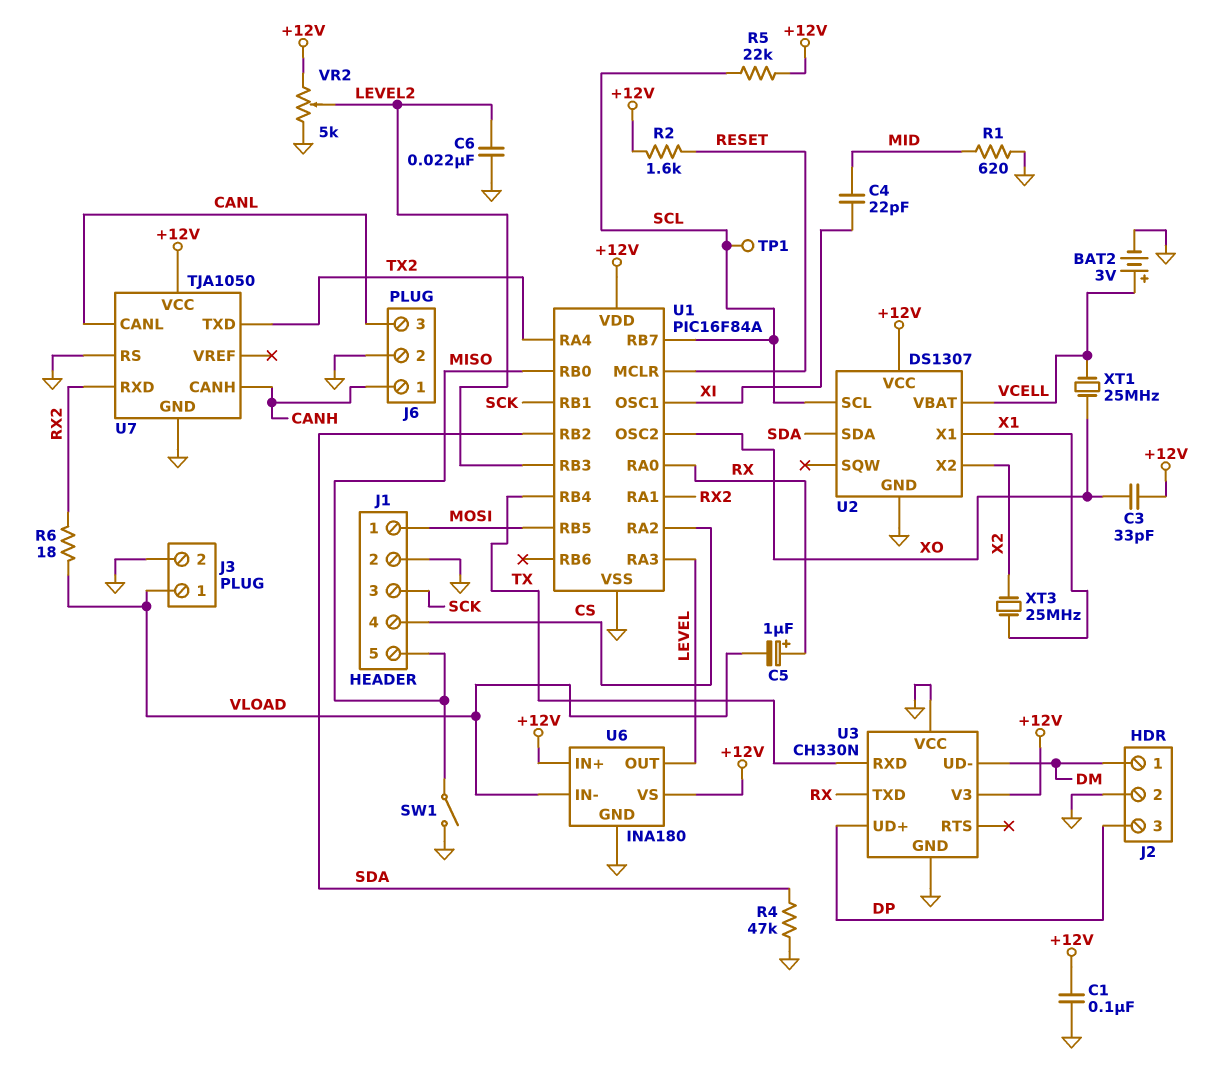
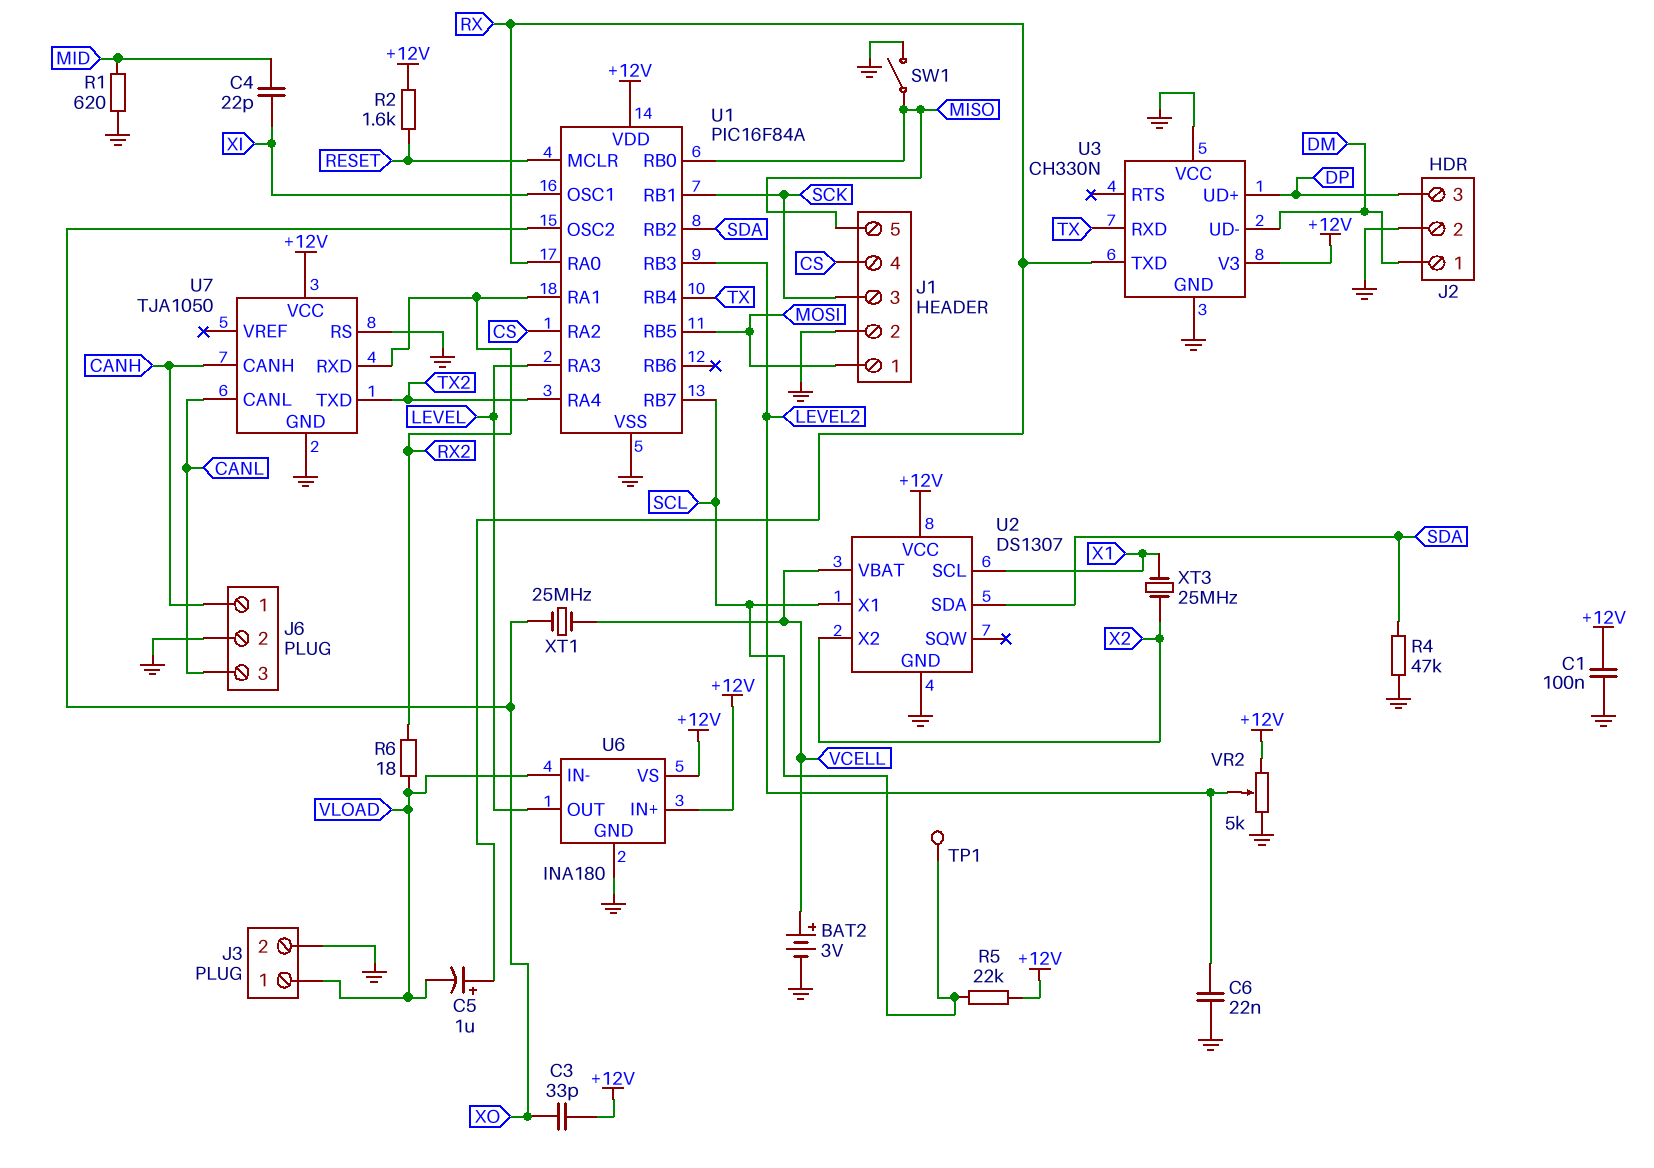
U2 pin SCL: SCL -> X1
U2 pin X1: X1 -> SCL

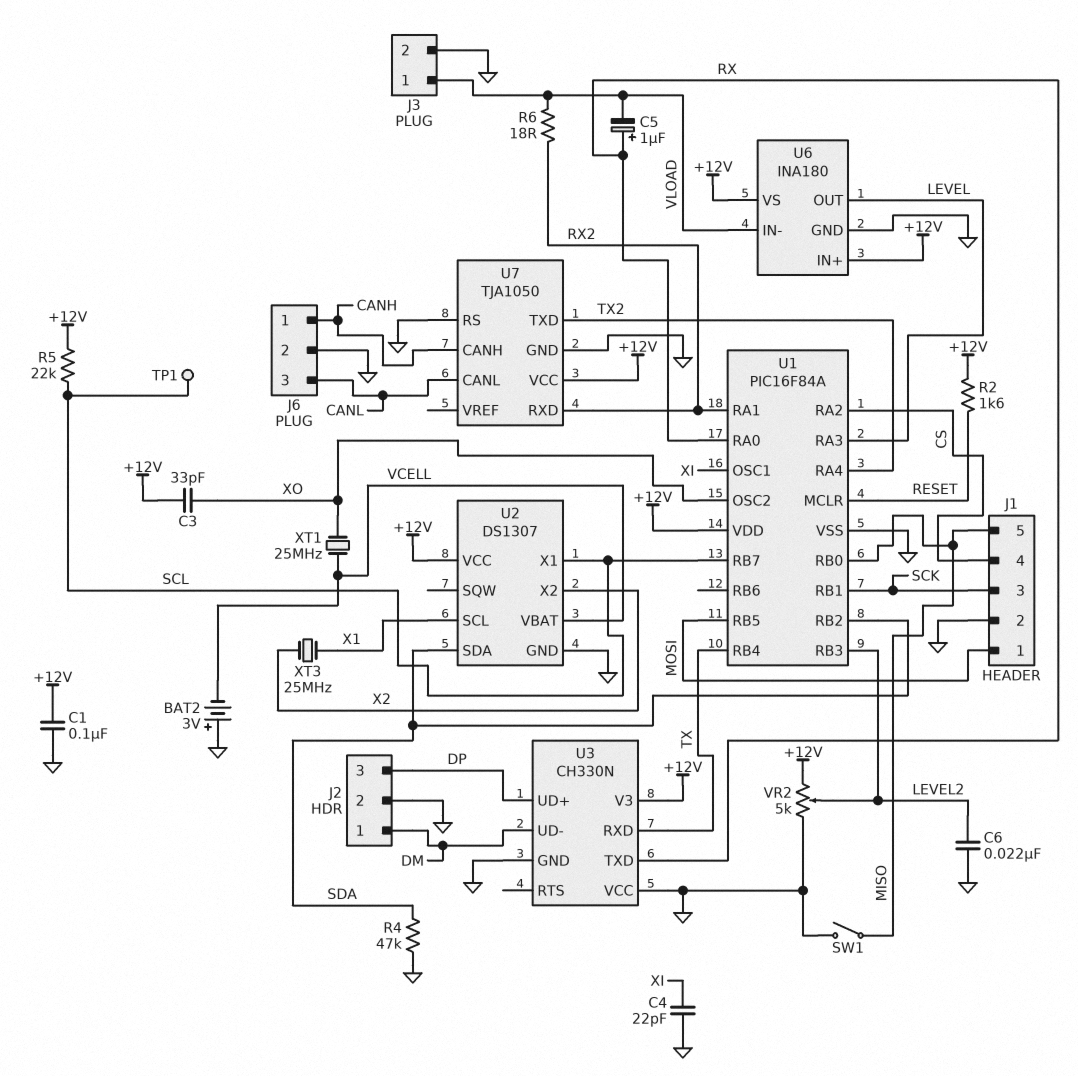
BAT2: 3V (plus VCELL, minus GND) -> 3V (plus GND, minus VCELL)
C4: 22pF (MID, XI) -> 22pF (GND, XI)
R1: 620 (GND, MID) -> none

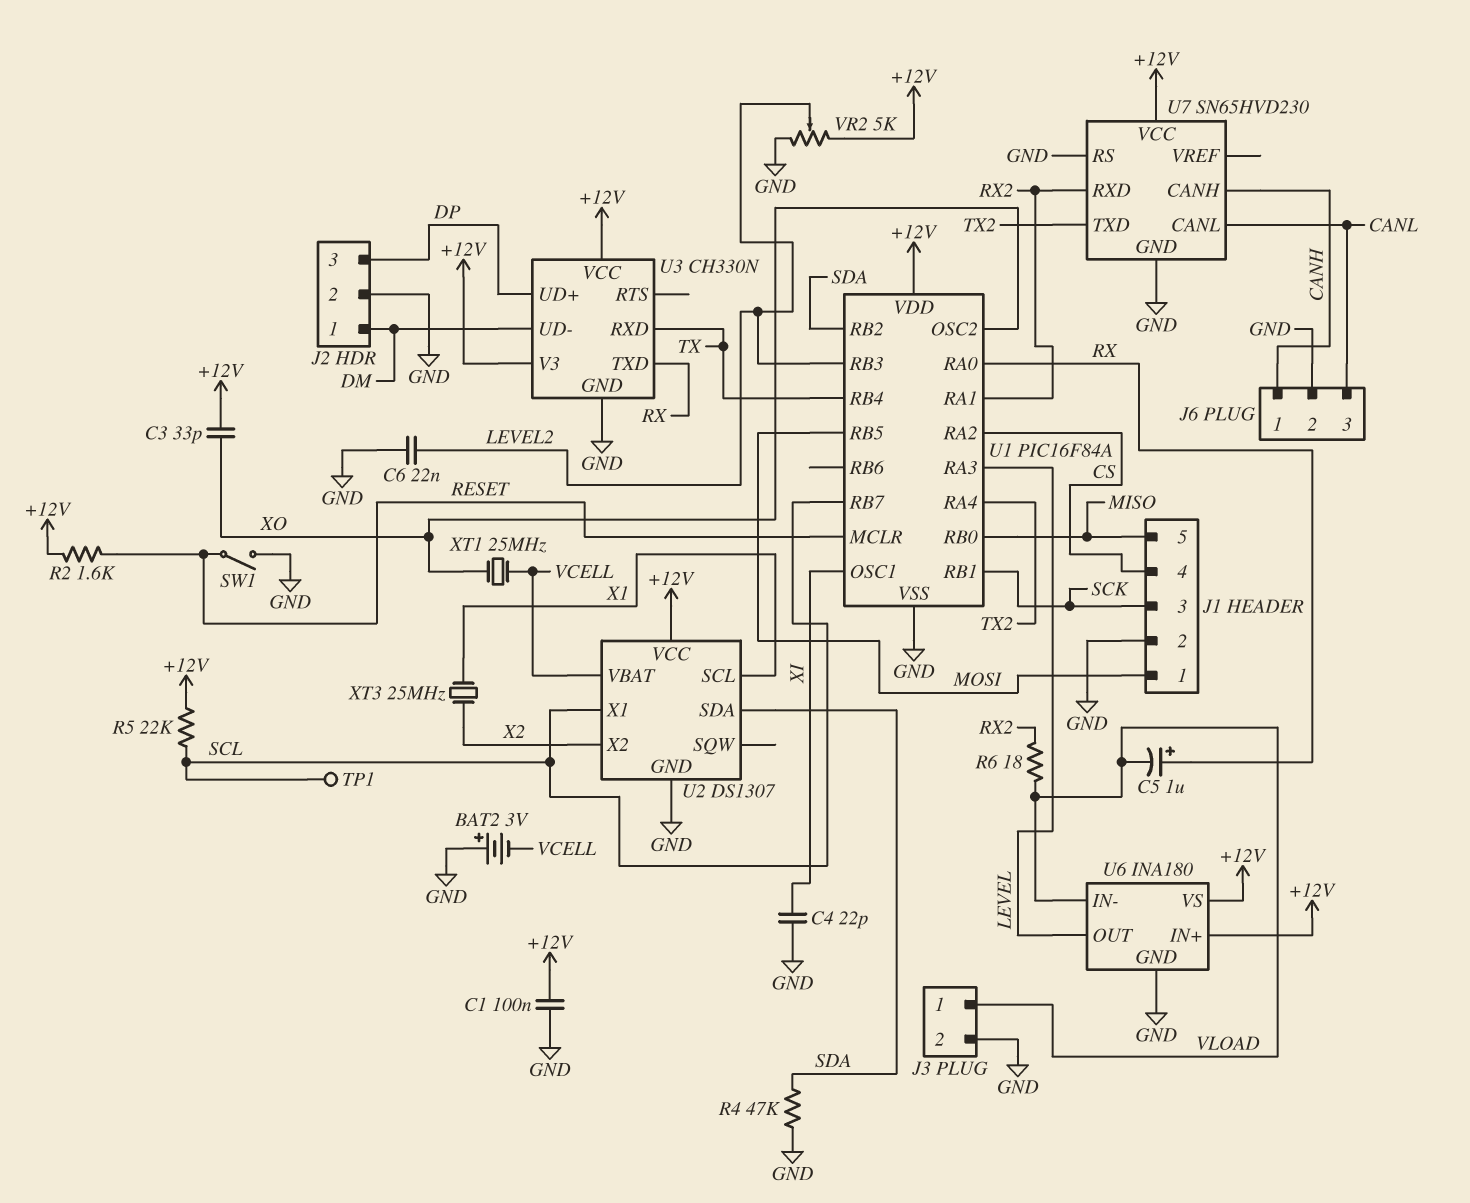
SW1: switch (GND, MISO) -> switch (GND, RESET)
U3 pin VCC: GND -> +12V
U7: TJA1050 -> SN65HVD230

